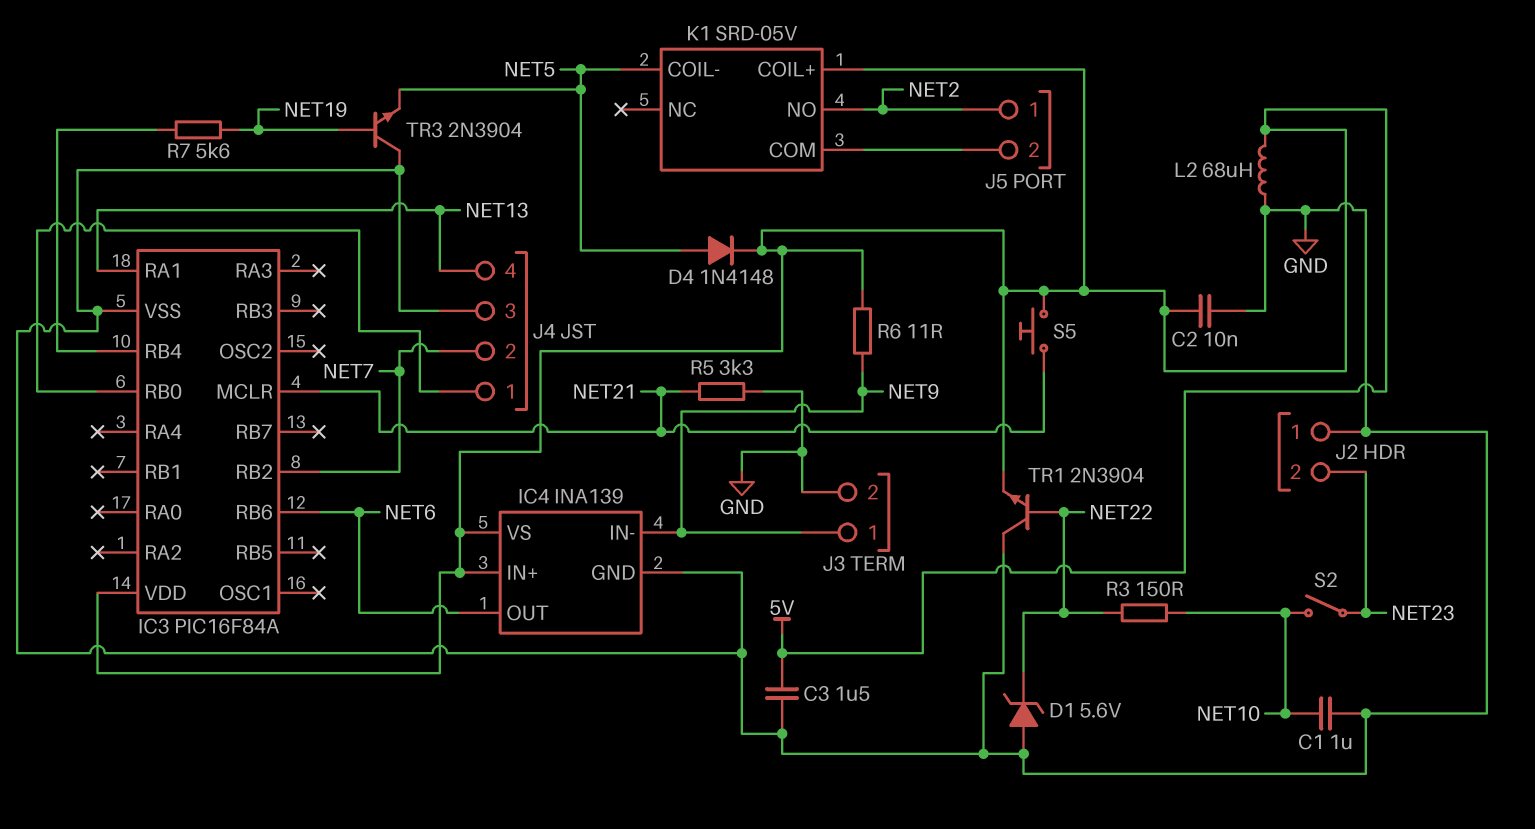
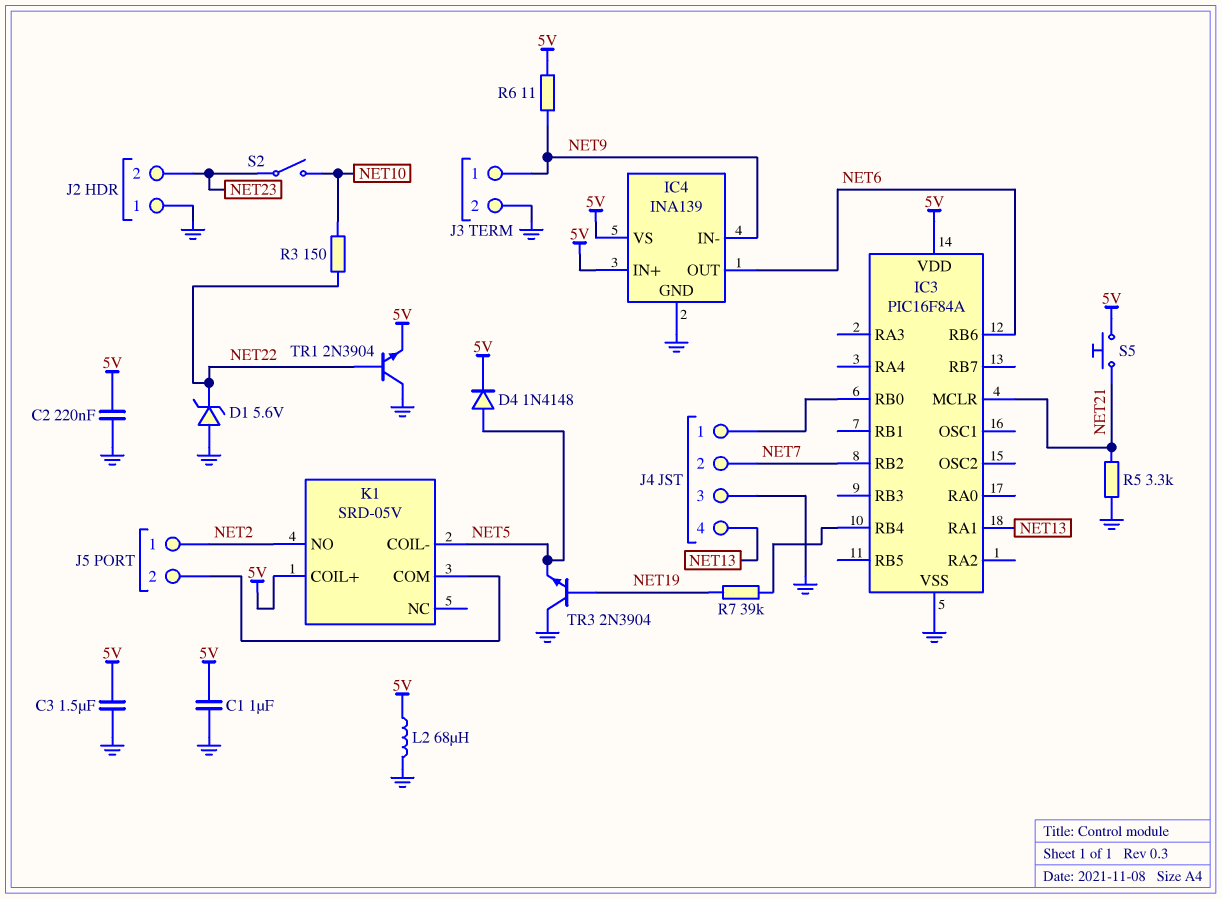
C1: 1uF (GND, NET10) -> 1uF (5V, GND)
C2: 10nF (5V, GND) -> 220nF (5V, GND)
R7: 5.6k (IC3/RB4, NET19) -> 39k (IC3/RB4, NET19)

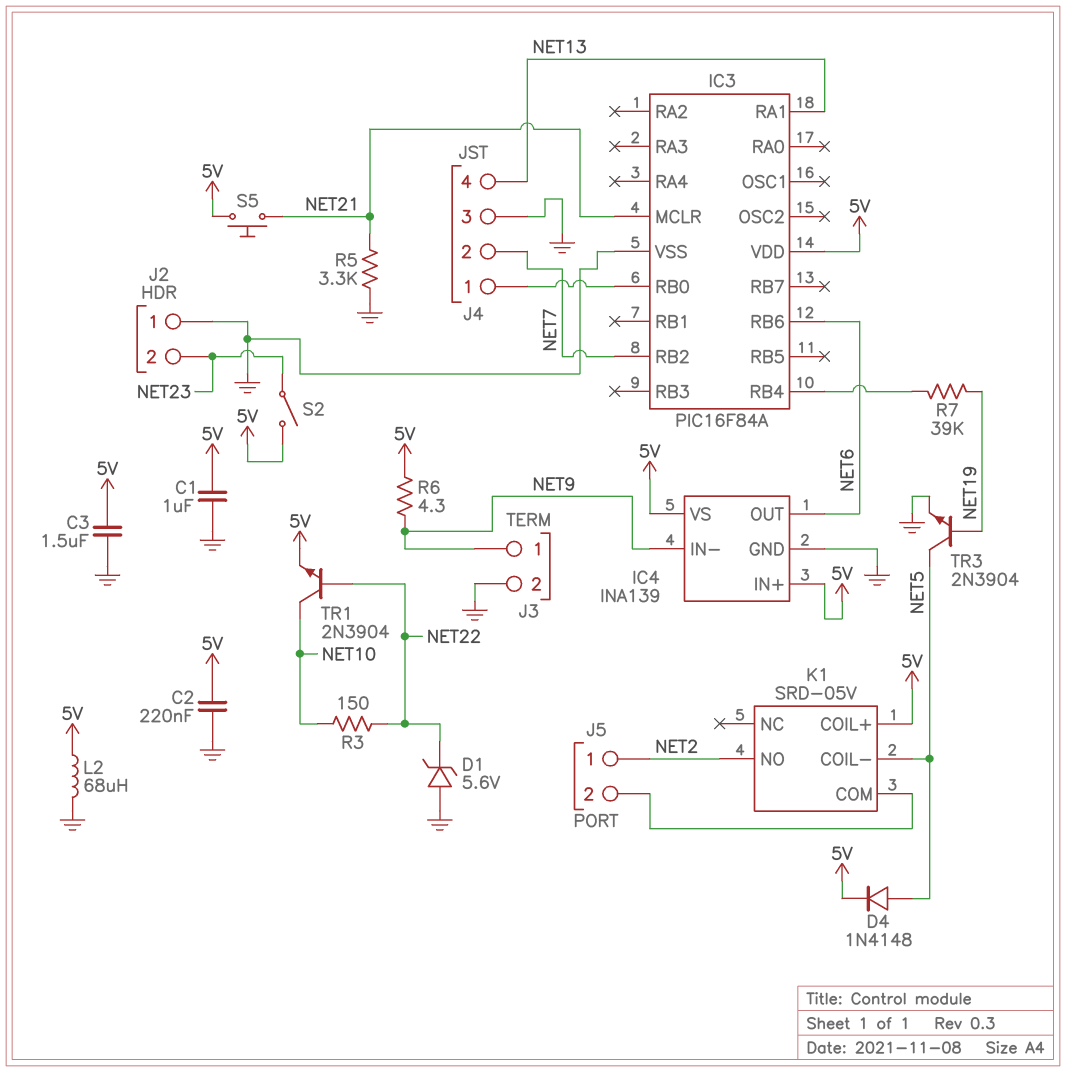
R6: 11 (5V, NET9) -> 4.3 (5V, NET9)
S2: switch (NET10, NET23) -> switch (5V, NET23)
TR1: NPN 2N3904 (B NET22, C GND, E 5V) -> NPN 2N3904 (B NET22, C NET10, E 5V)
TR3: NPN 2N3904 (B NET19, C GND, E NET5) -> NPN 2N3904 (B NET19, C NET5, E GND)

